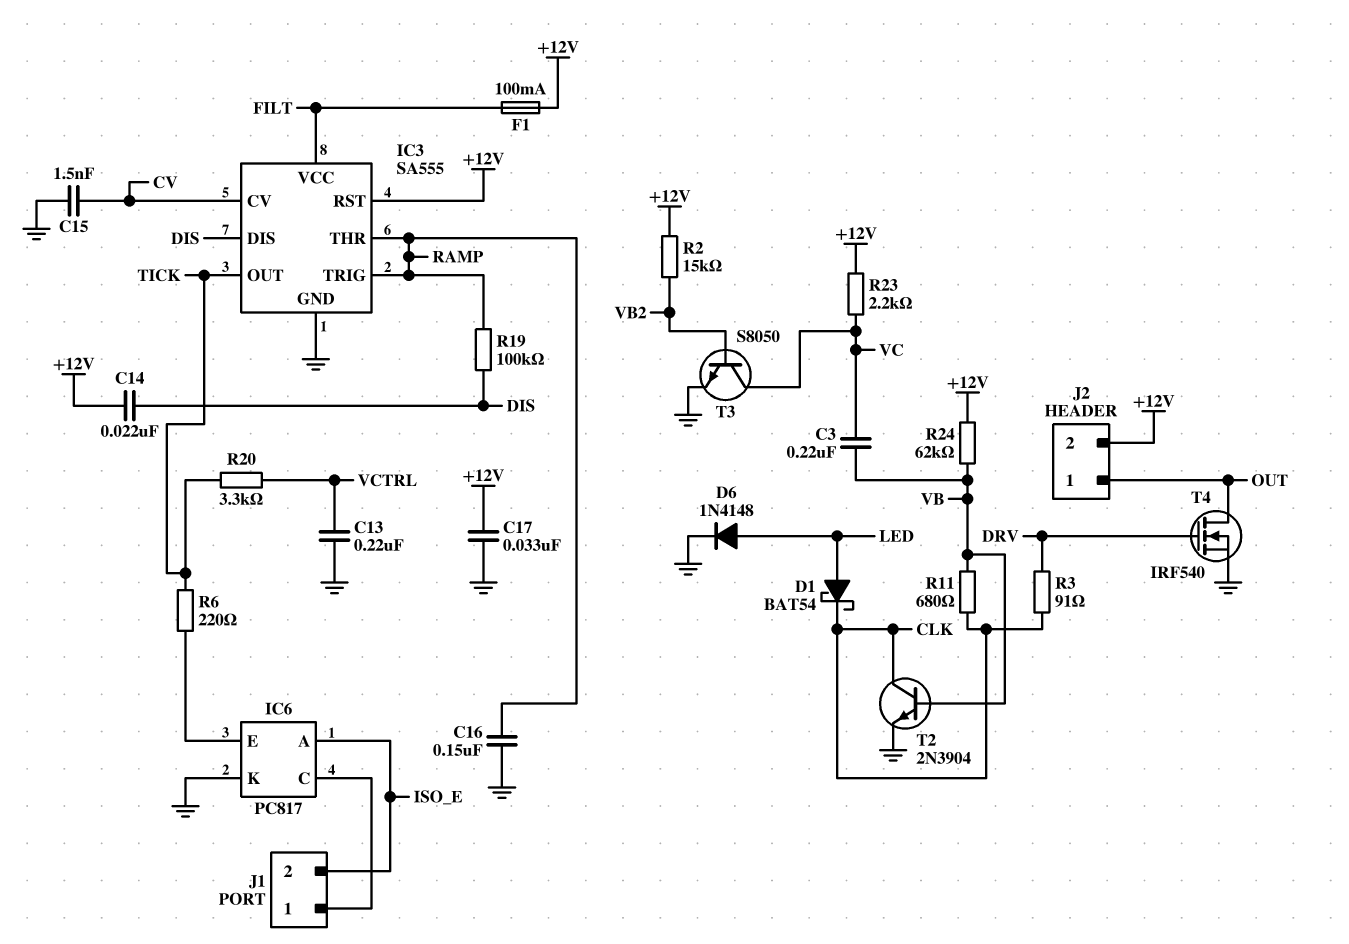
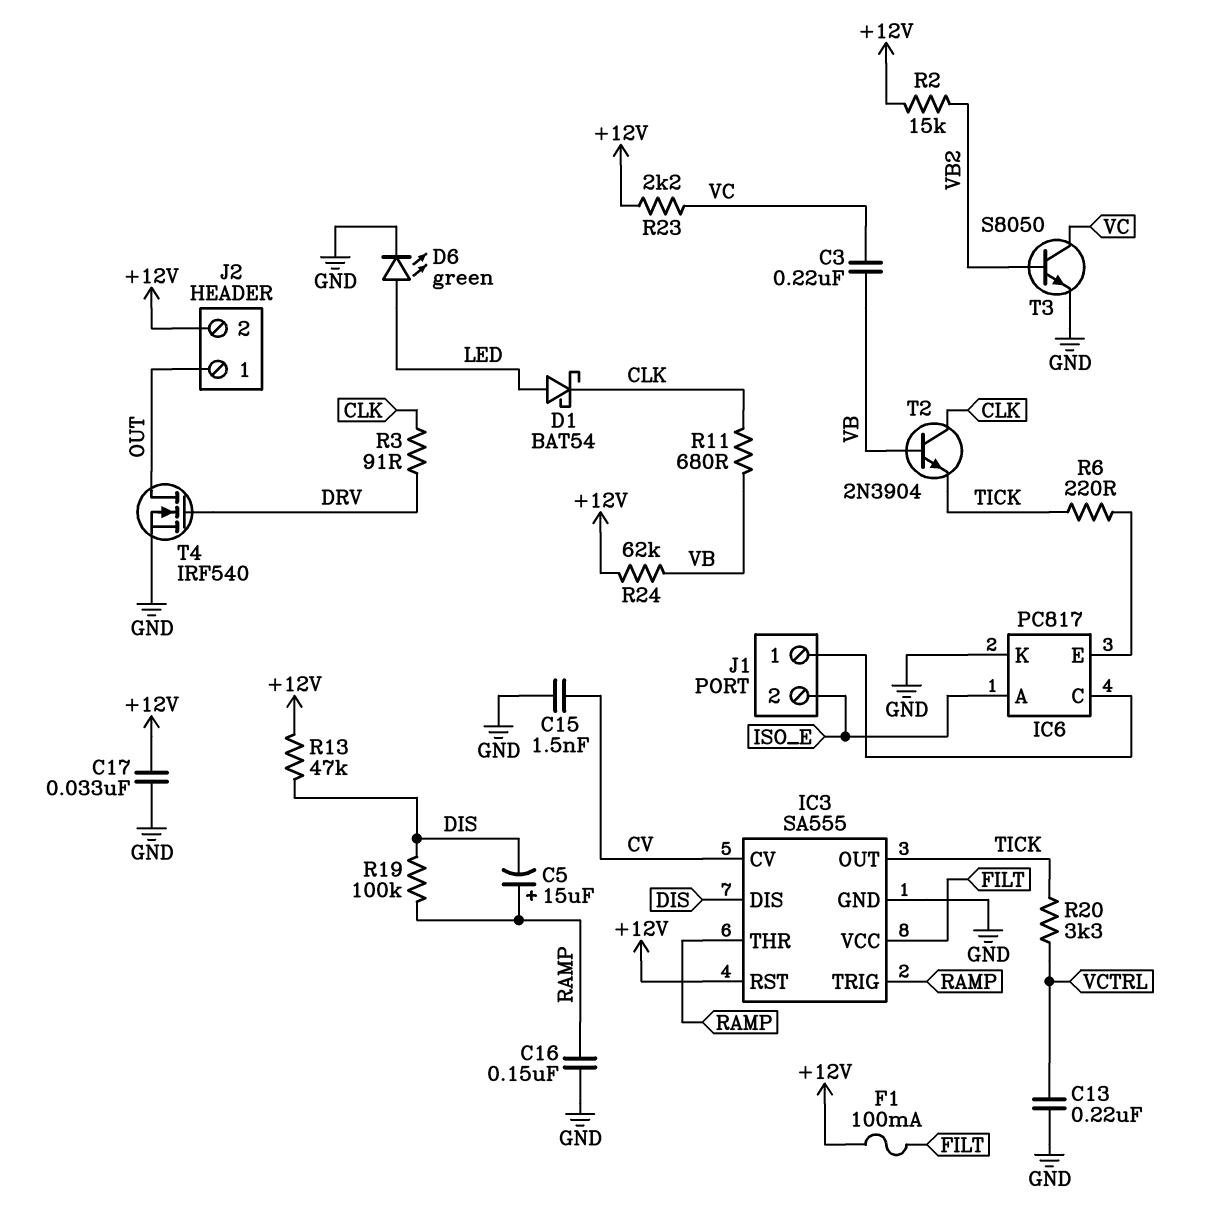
C5: none -> 15uF (plus RAMP, minus DIS)
C14: 22nF (+12V, DIS) -> none
D6: diode 1N4148 (A LED, K GND) -> LED green (A LED, K GND)
R13: none -> 47k (+12V, DIS)
T2: NPN 2N3904 (B VB, C CLK, E GND) -> NPN 2N3904 (B VB, C CLK, E TICK)

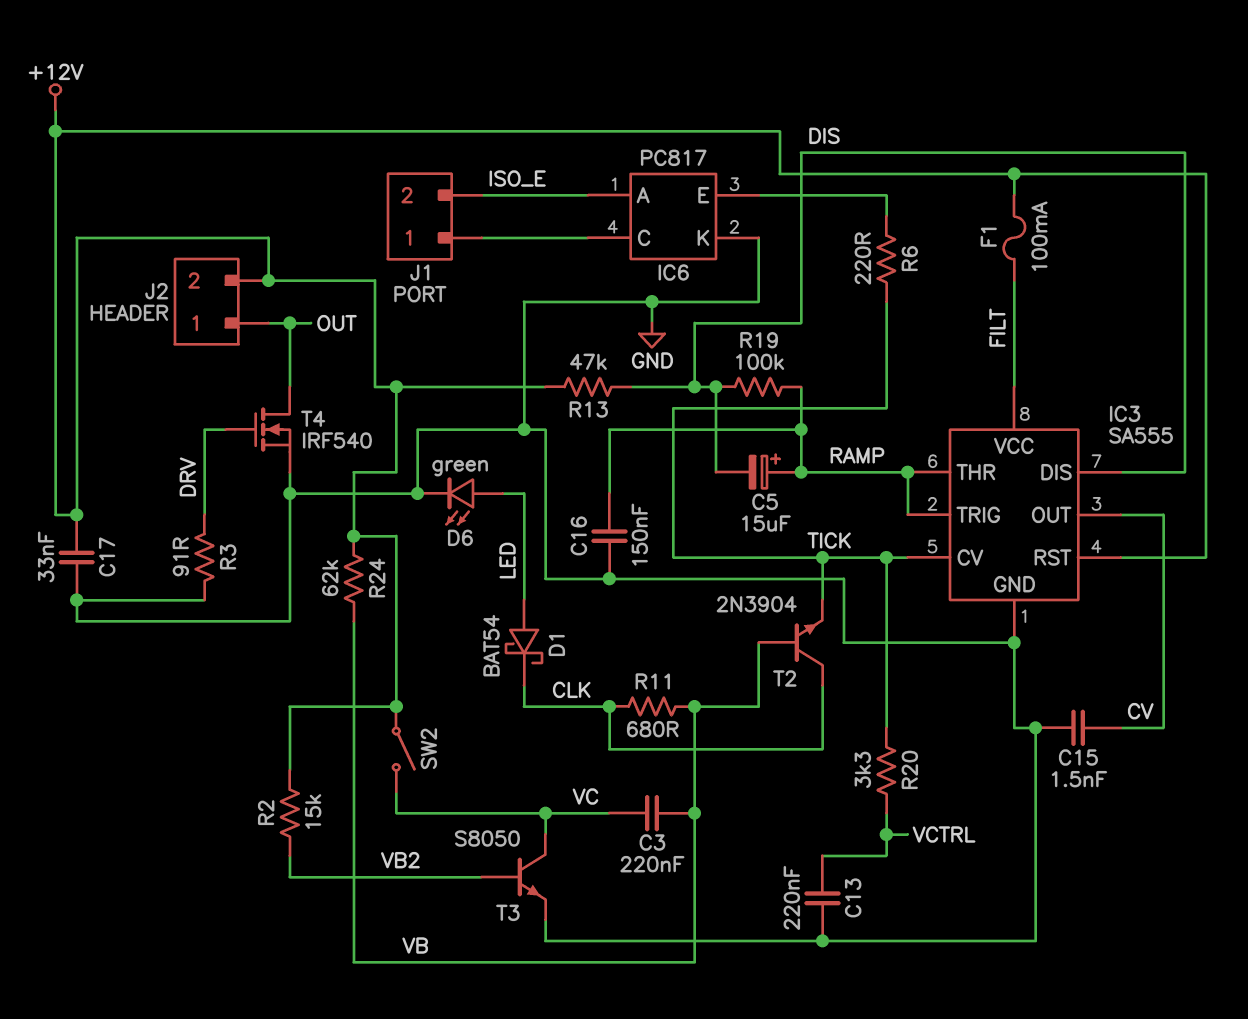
IC3 pin CV: CV -> TICK
IC3 pin OUT: TICK -> CV
R3: 91 (CLK, DRV) -> 91 (DRV, GND)
R23: 2.2k (+12V, VC) -> none
SW2: none -> switch (+12V, VC)

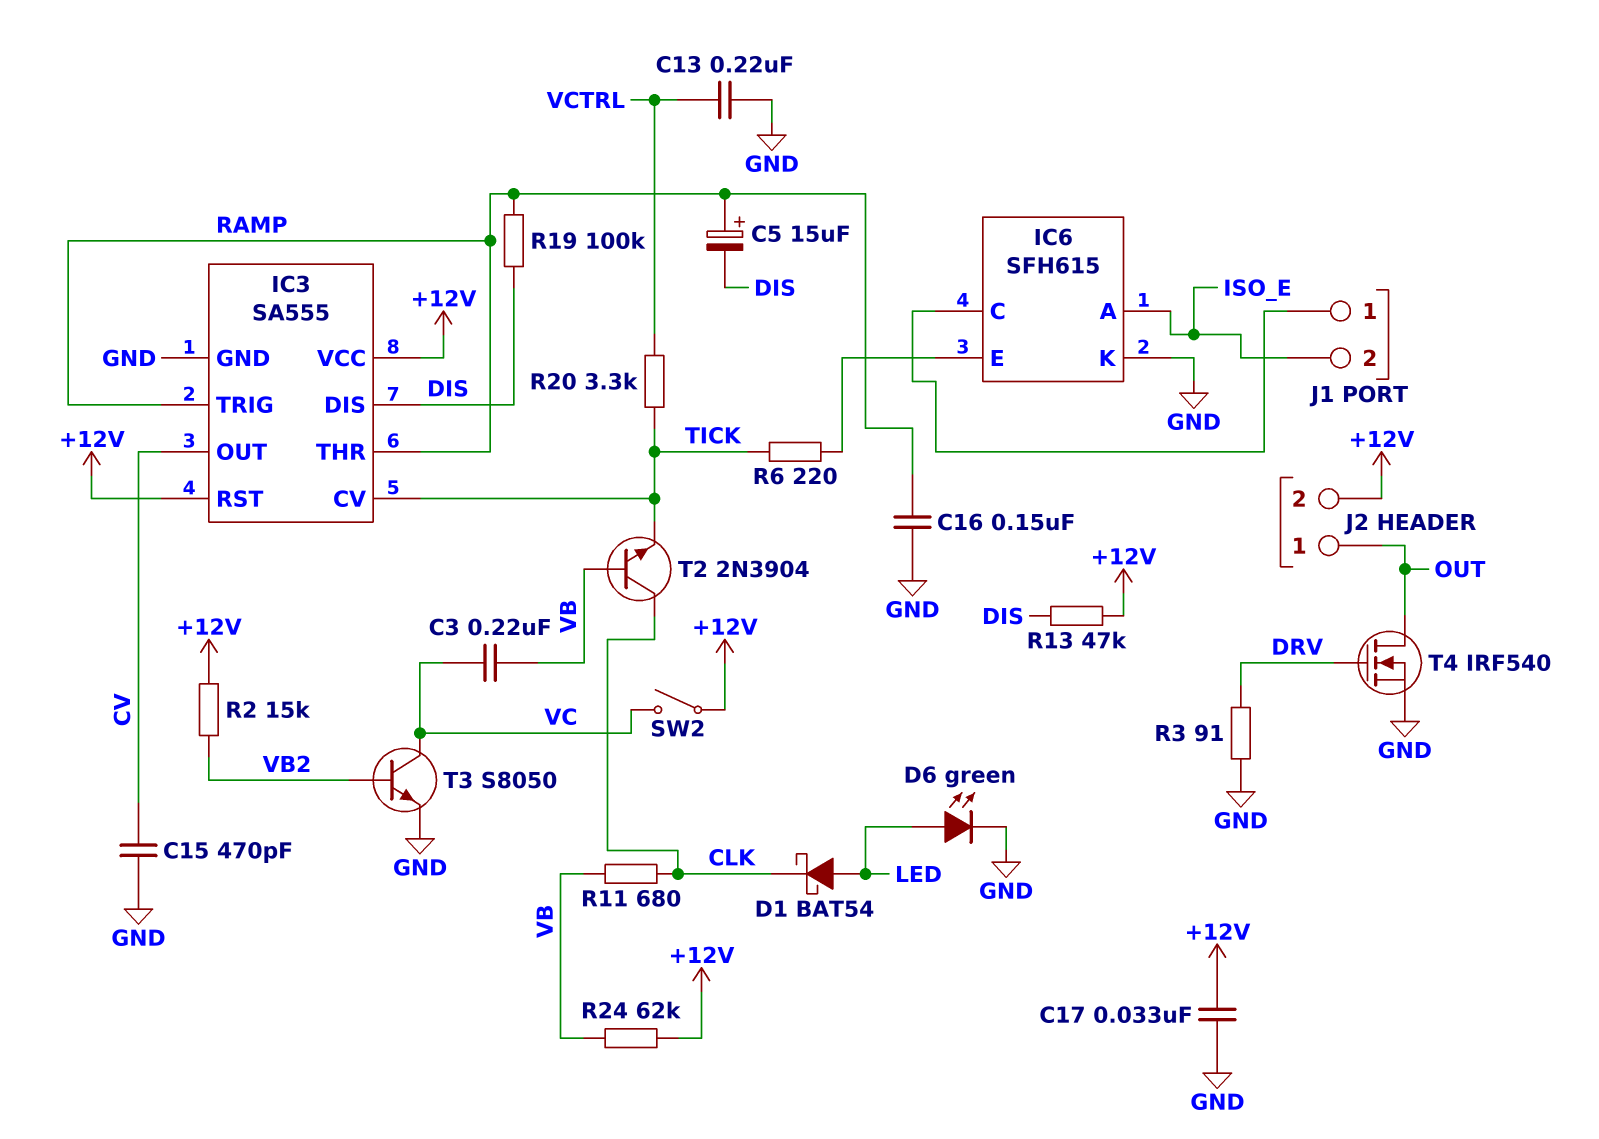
C15: 1.5nF (CV, GND) -> 470pF (CV, GND)
F1: 100mA (+12V, FILT) -> none
IC3 pin VCC: FILT -> +12V
IC6: PC817 -> SFH615

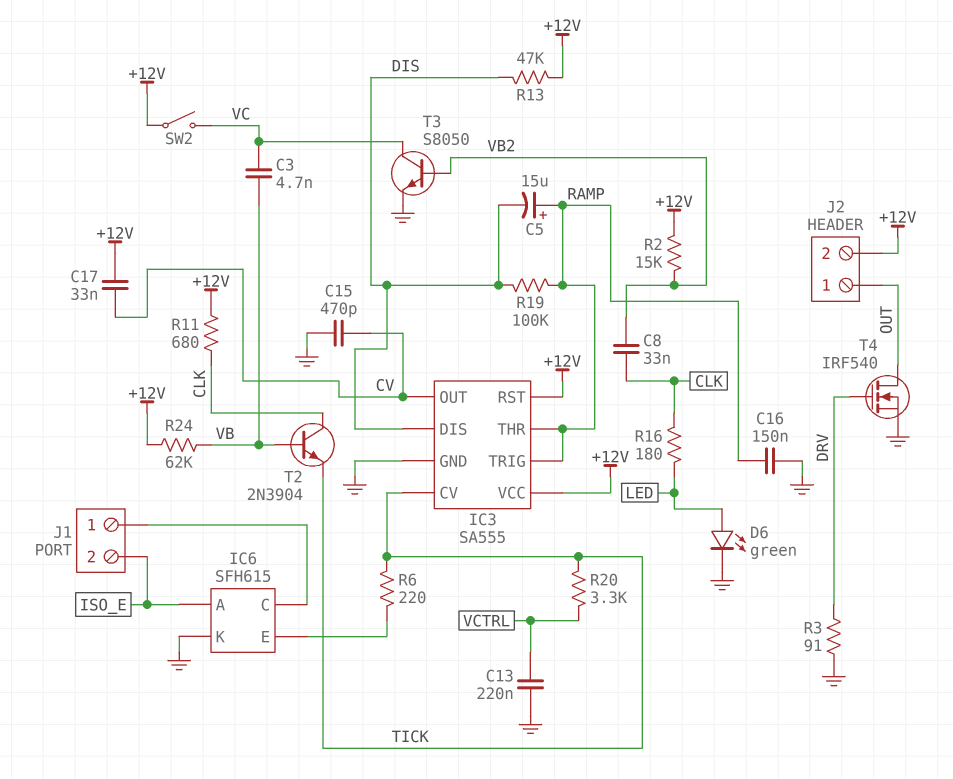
C3: 220nF (VB, VC) -> 4.7nF (VB, VC)
C8: none -> 33nF (CLK, VB2)
C17: 33nF (+12V, GND) -> 33nF (+12V, CV)
D1: schottky BAT54 (A LED, K CLK) -> none
R11: 680 (CLK, VB) -> 680 (+12V, CLK)
R16: none -> 180 (CLK, LED)

